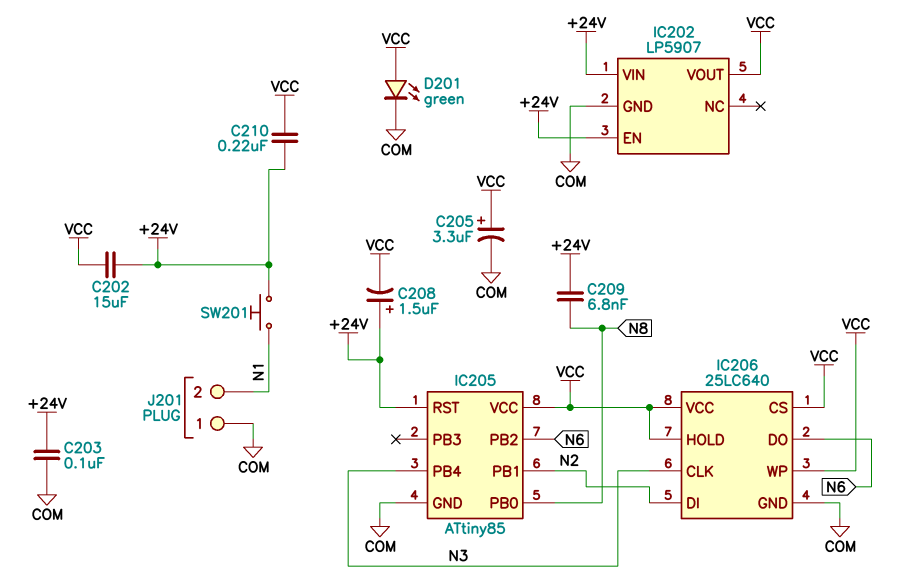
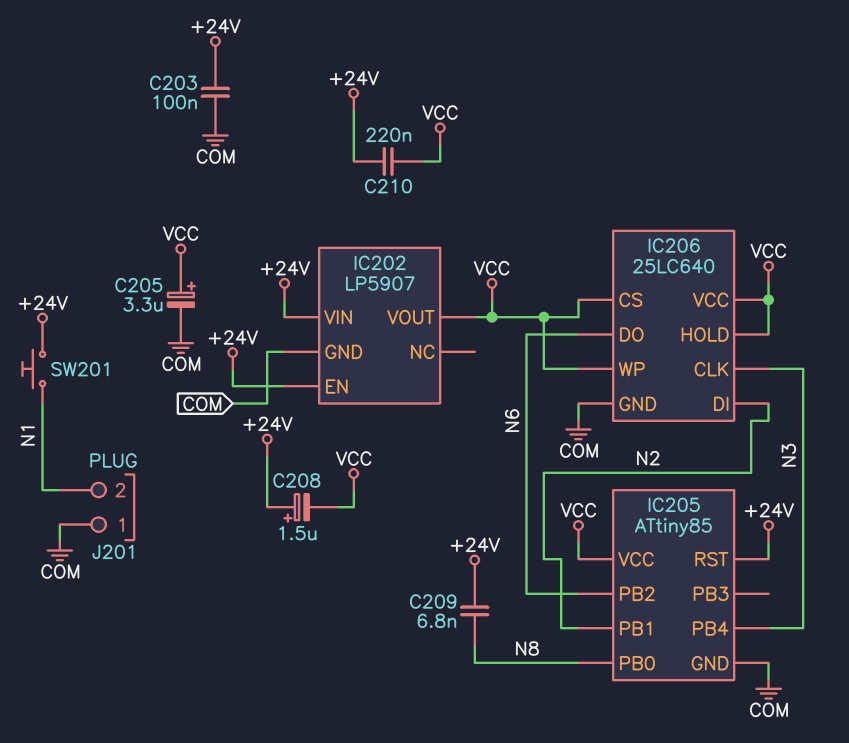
C202: 15uF (+24V, VCC) -> none
D201: LED green (A VCC, K COM) -> none

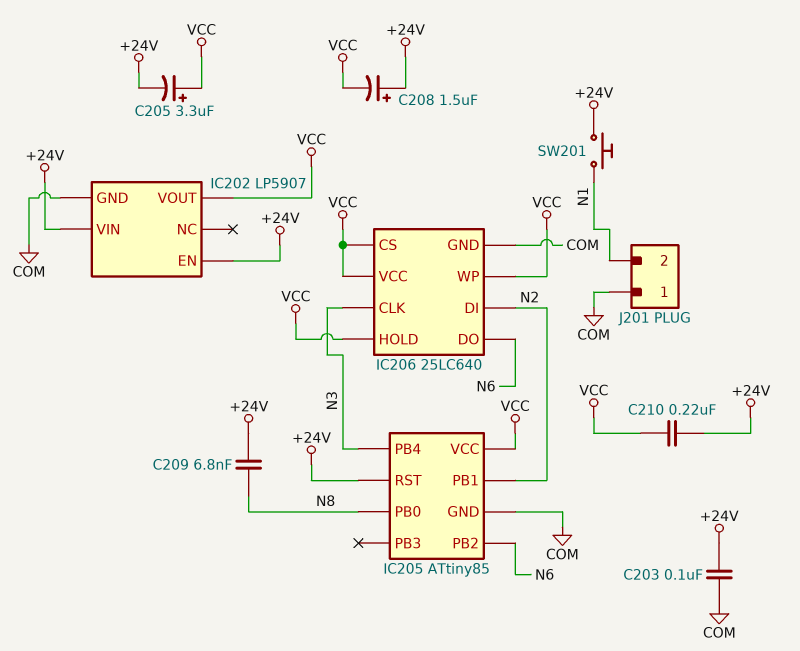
C205: 3.3uF (plus VCC, minus COM) -> 3.3uF (plus VCC, minus +24V)

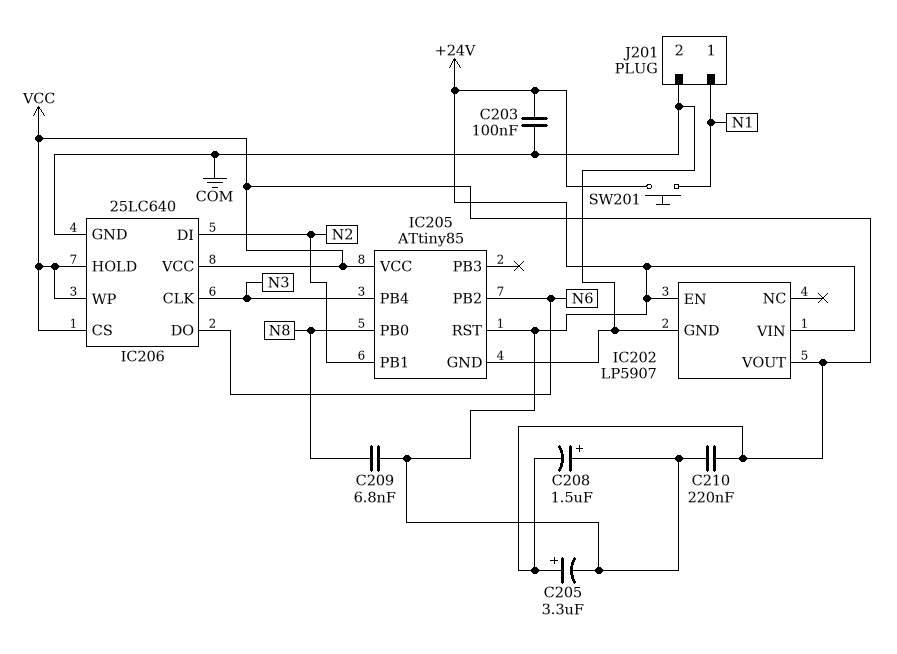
J201 pin 1: COM -> N1
J201 pin 2: N1 -> COM

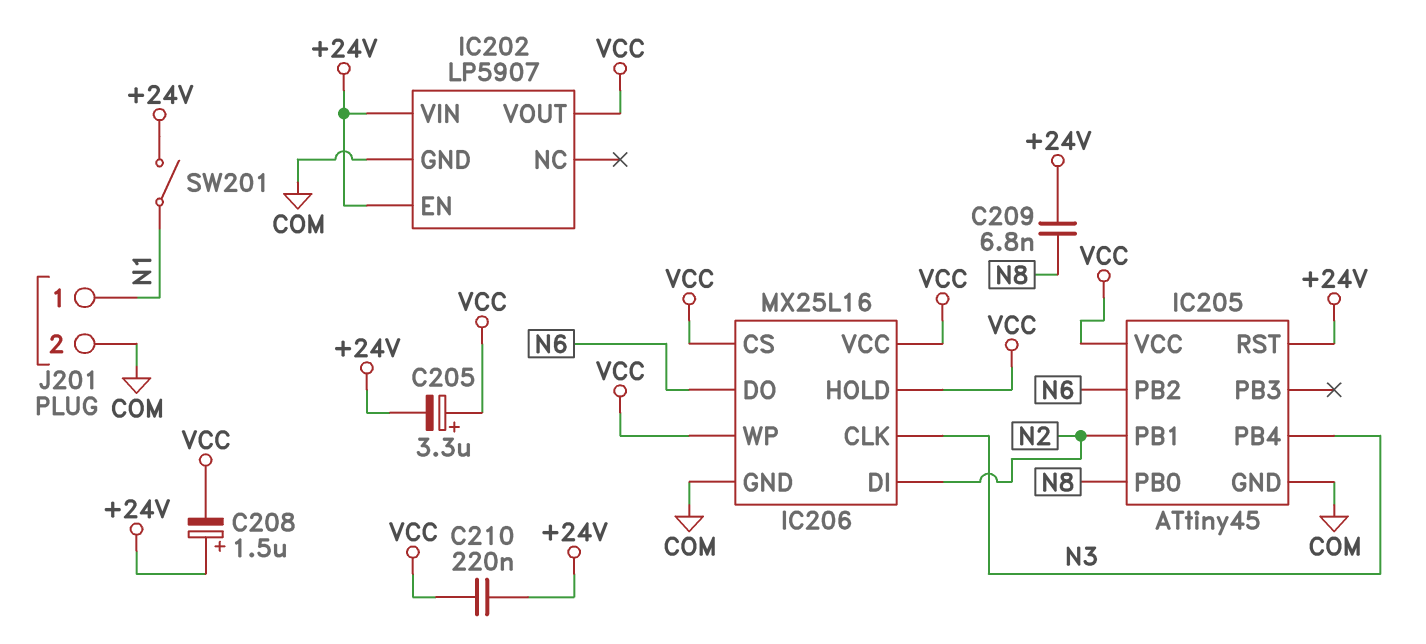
C203: 100nF (+24V, COM) -> none
IC205: ATtiny85 -> ATtiny45
IC206: 25LC640 -> MX25L16
SW201: button (+24V, N1) -> switch (+24V, N1)

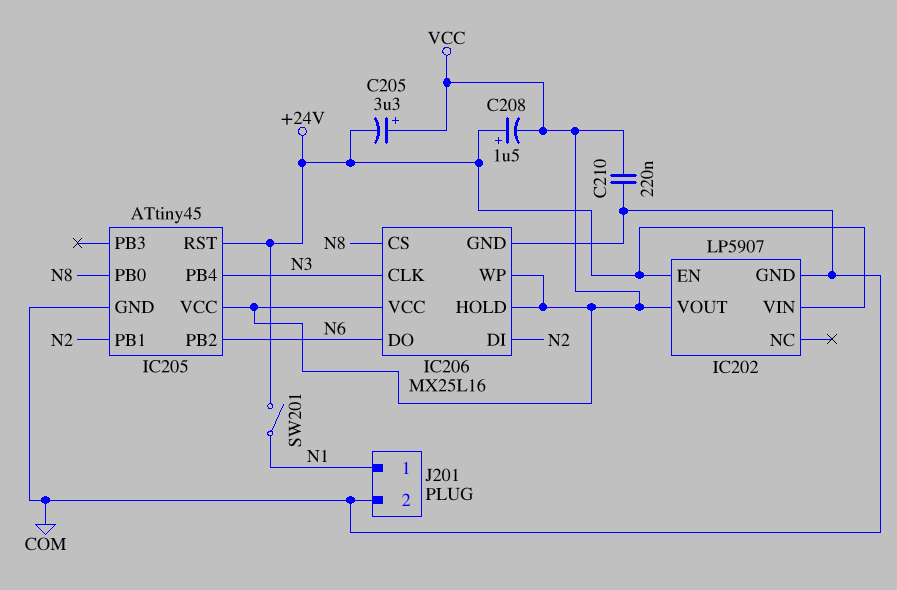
C209: 6.8nF (+24V, N8) -> none
C210: 220nF (+24V, VCC) -> 220nF (COM, VCC)
IC206 pin CS: VCC -> N8

